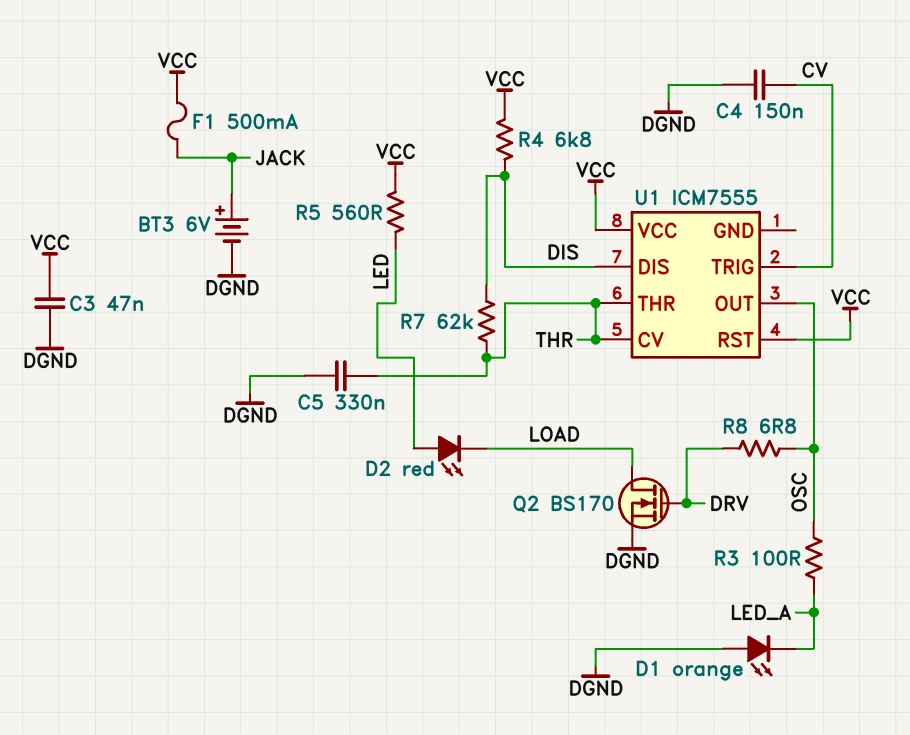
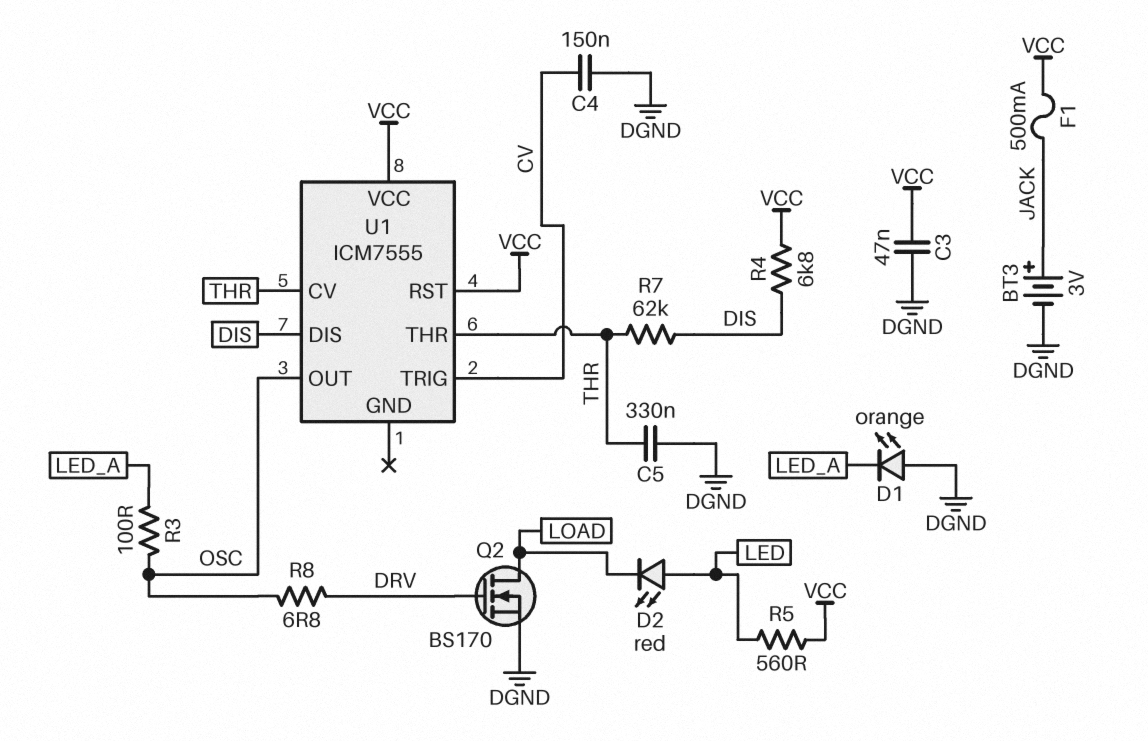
BT3: 6V (plus JACK, minus DGND) -> 3V (plus JACK, minus DGND)

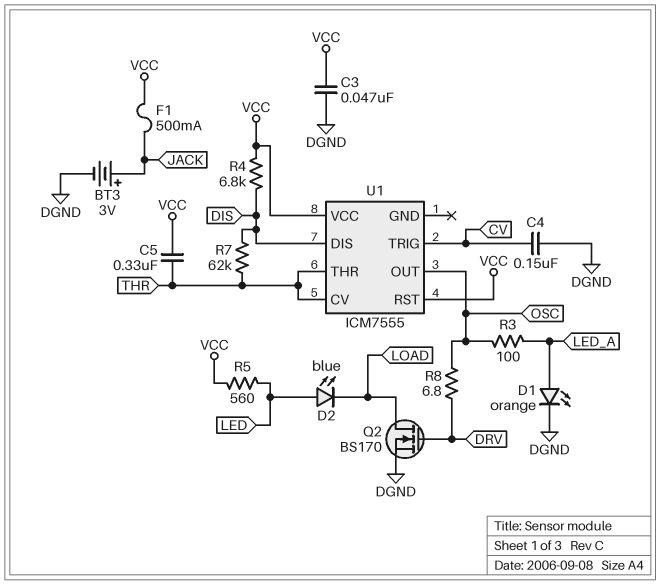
C5: 330nF (DGND, THR) -> 330nF (THR, VCC)
D1: LED orange (A DGND, K LED_A) -> LED orange (A LED_A, K DGND)
D2: LED red (A LED, K LOAD) -> LED blue (A LED, K LOAD)

